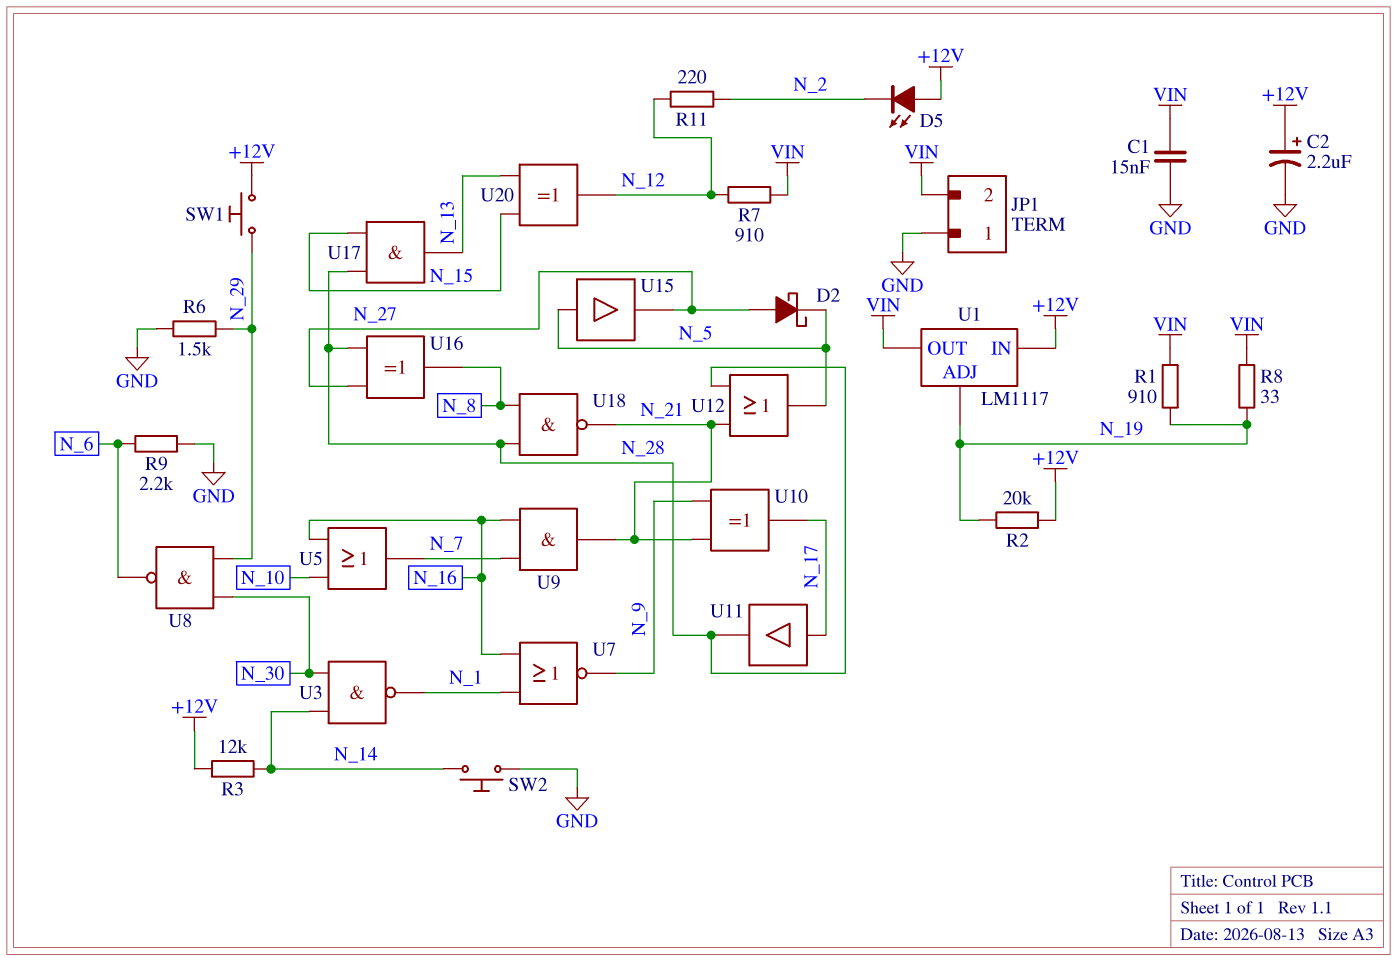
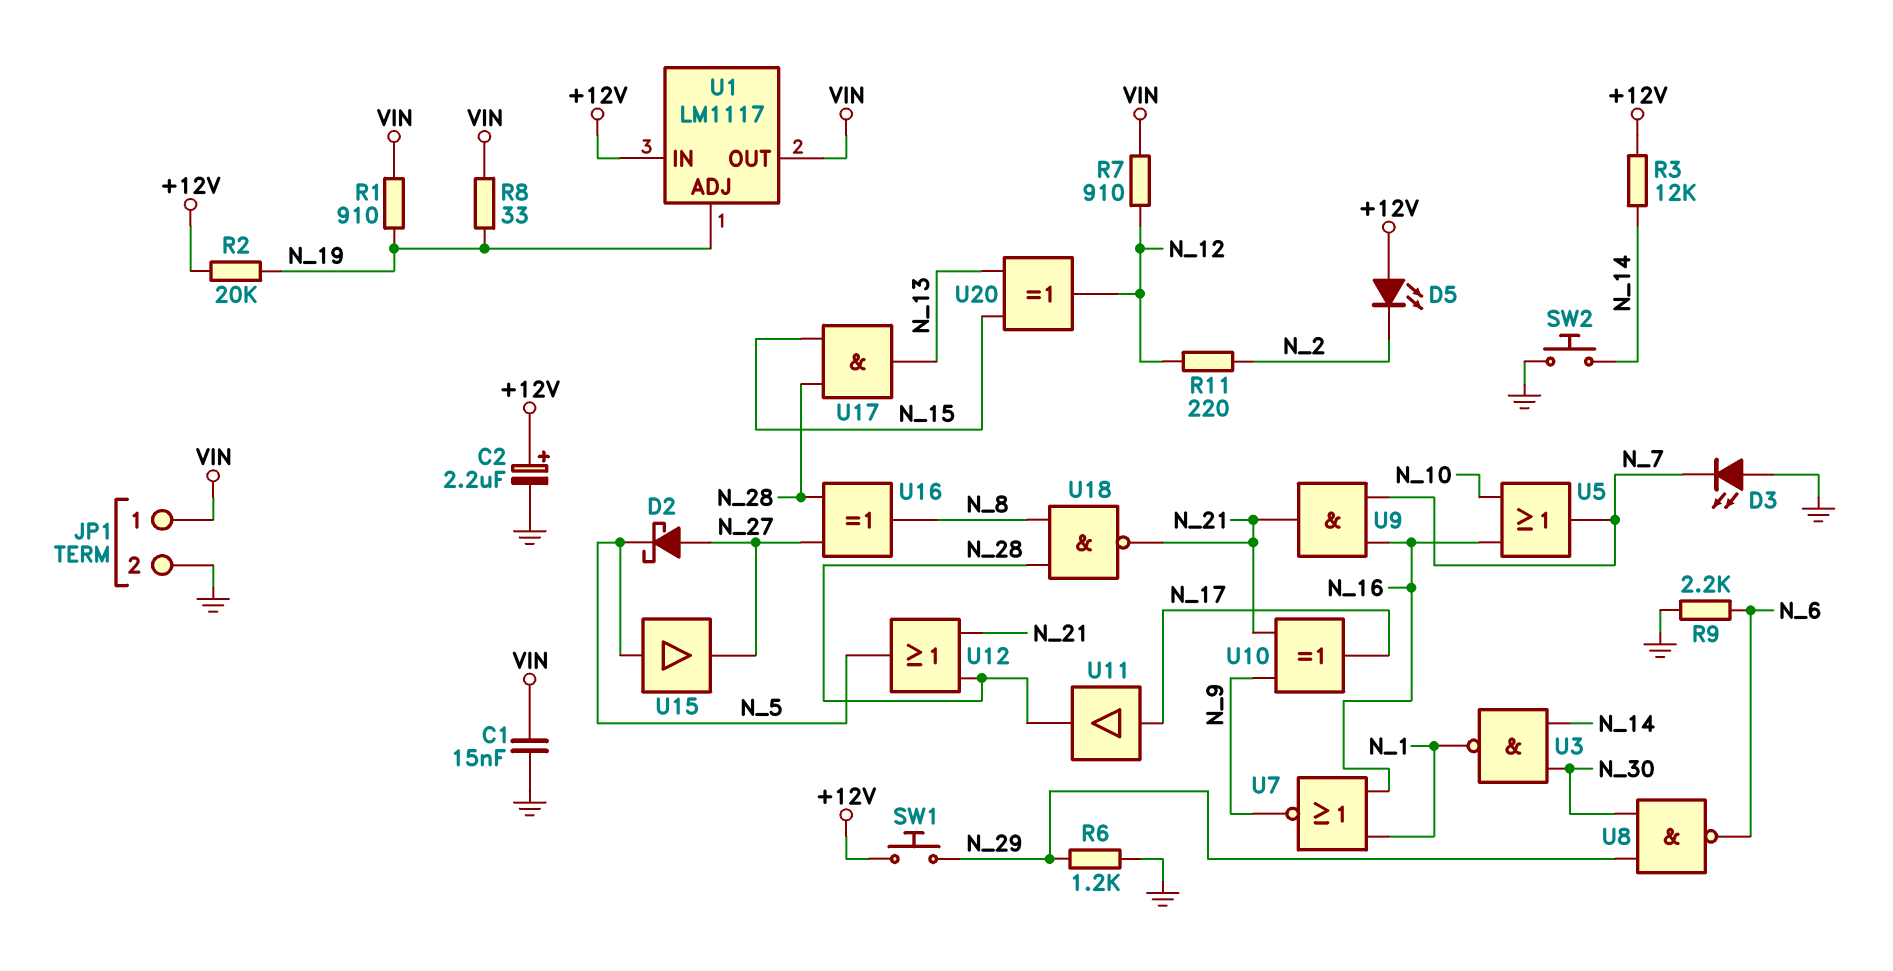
D3: none -> LED (A GND, K N_7)
JP1 pin 1: GND -> VIN
JP1 pin 2: VIN -> GND
R6: 1.5k (GND, N_29) -> 1.2k (GND, N_29)

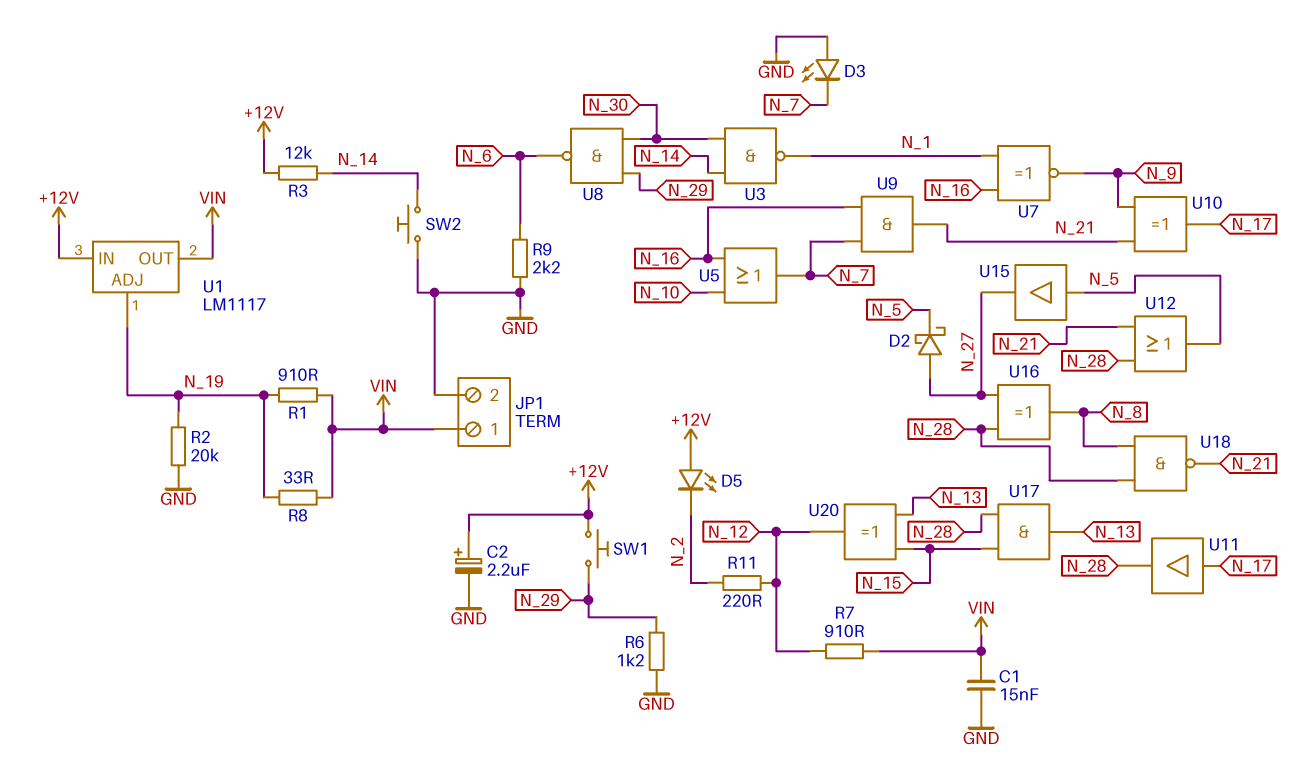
R2: 20k (+12V, N_19) -> 20k (GND, N_19)
U7: NOR (in N_1, in N_16, out N_9) -> XNOR (in N_1, in N_16, out N_9)

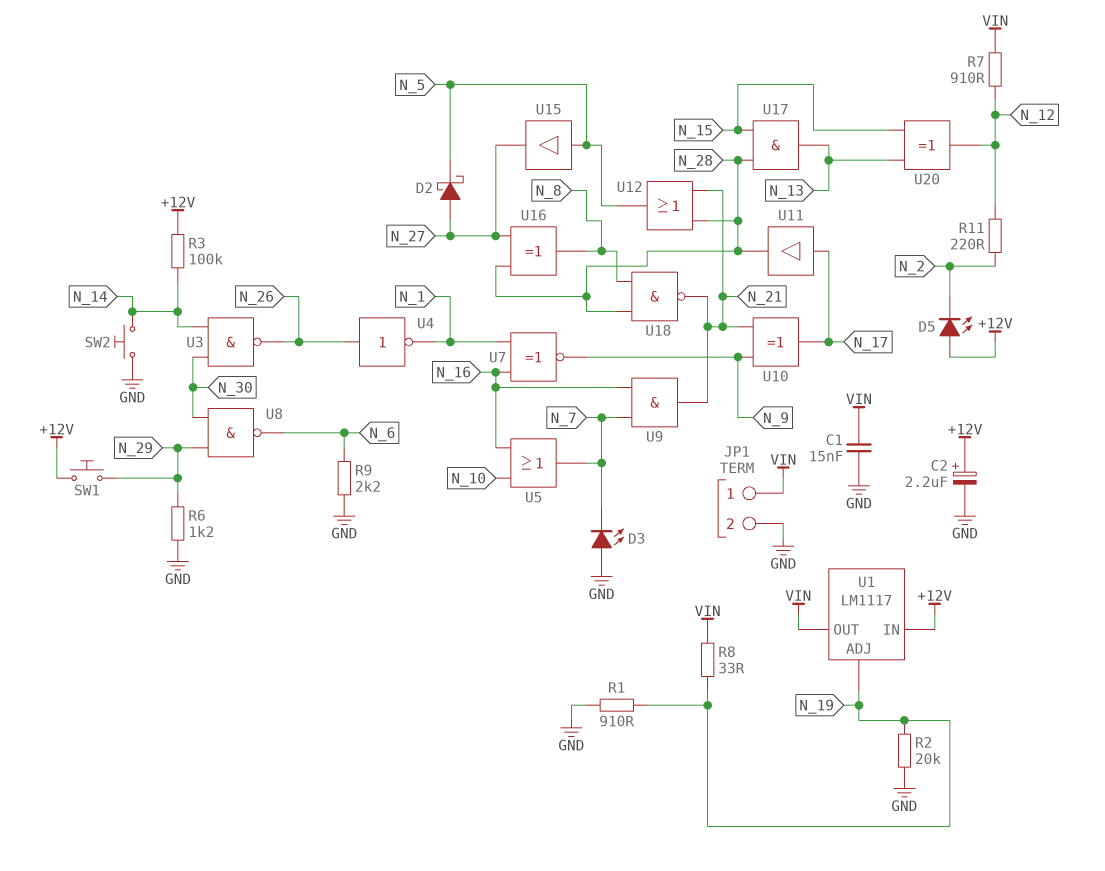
R1: 910 (N_19, VIN) -> 910 (GND, N_19)
R3: 12k (+12V, N_14) -> 100k (+12V, N_14)
U3: NAND (in N_14, in N_30, out N_1) -> NAND (in N_14, in N_30, out N_26)
U4: none -> NOT (in N_26, out N_1)

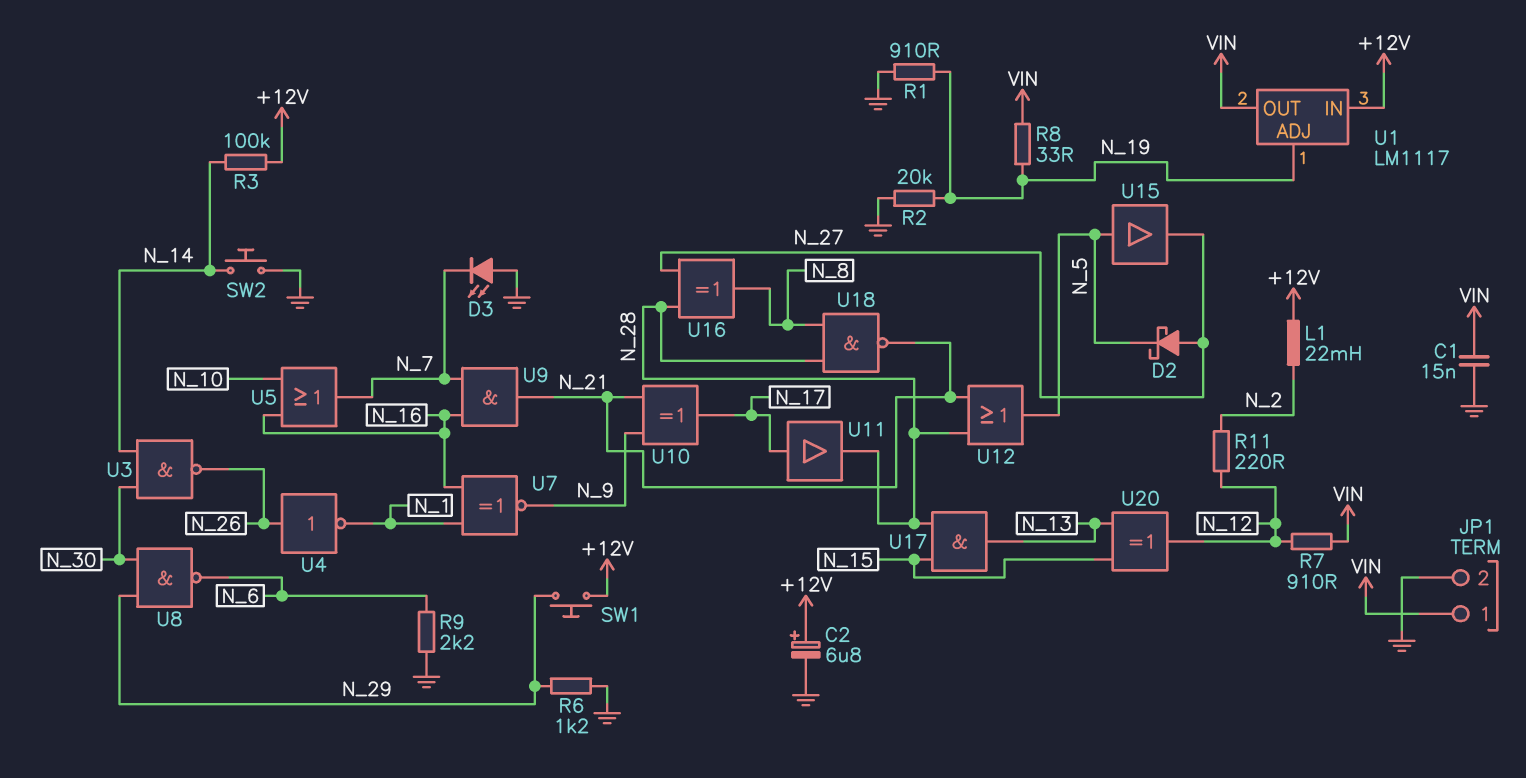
C2: 2.2uF (plus +12V, minus GND) -> 6.8uF (plus +12V, minus GND)
D5: LED (A +12V, K N_2) -> none
L1: none -> 22mH (+12V, N_2)

